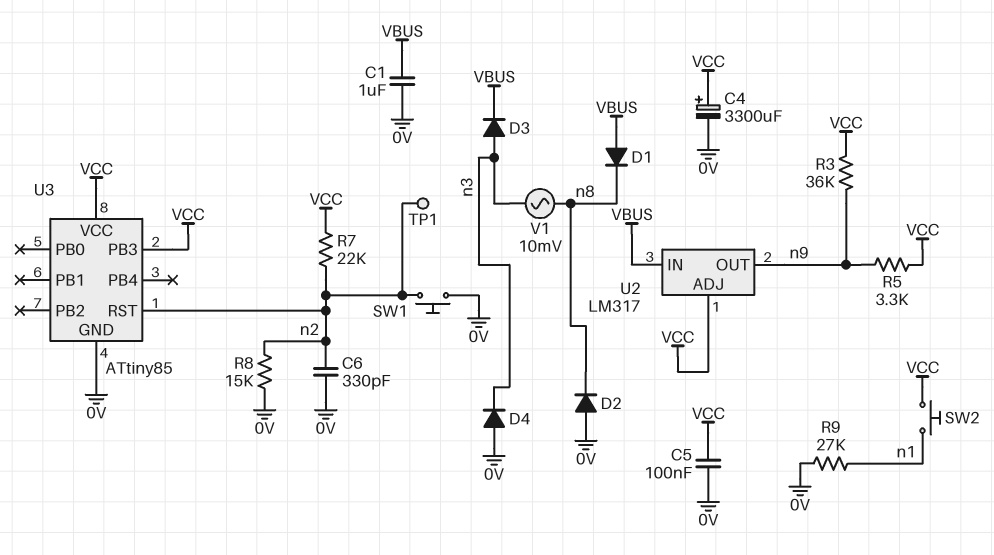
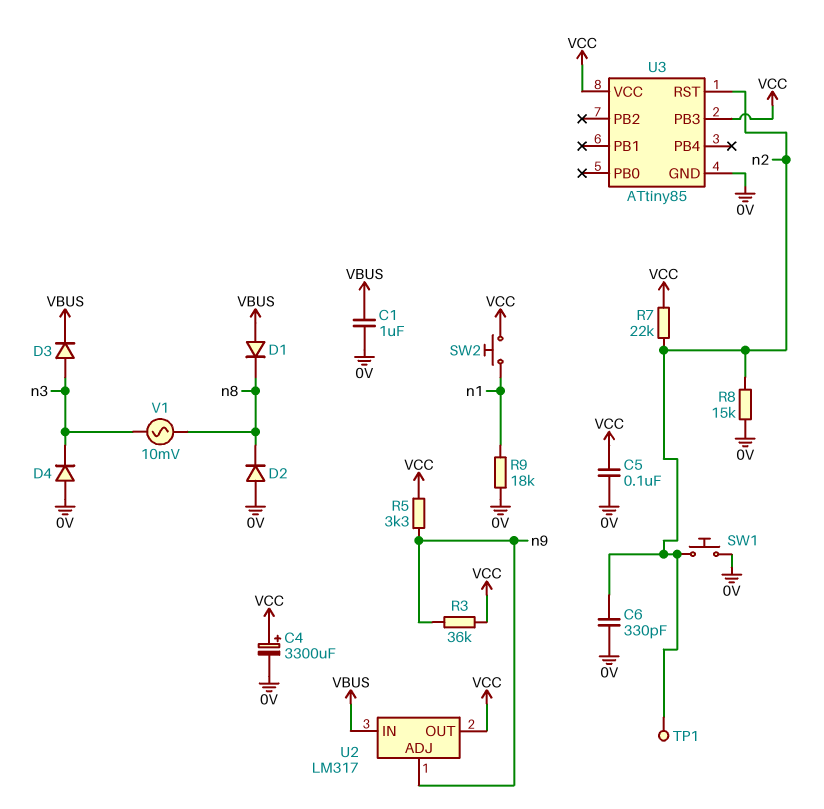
R9: 27k (0V, n1) -> 18k (0V, n1)
U2 pin ADJ: VCC -> n9
U2 pin OUT: n9 -> VCC

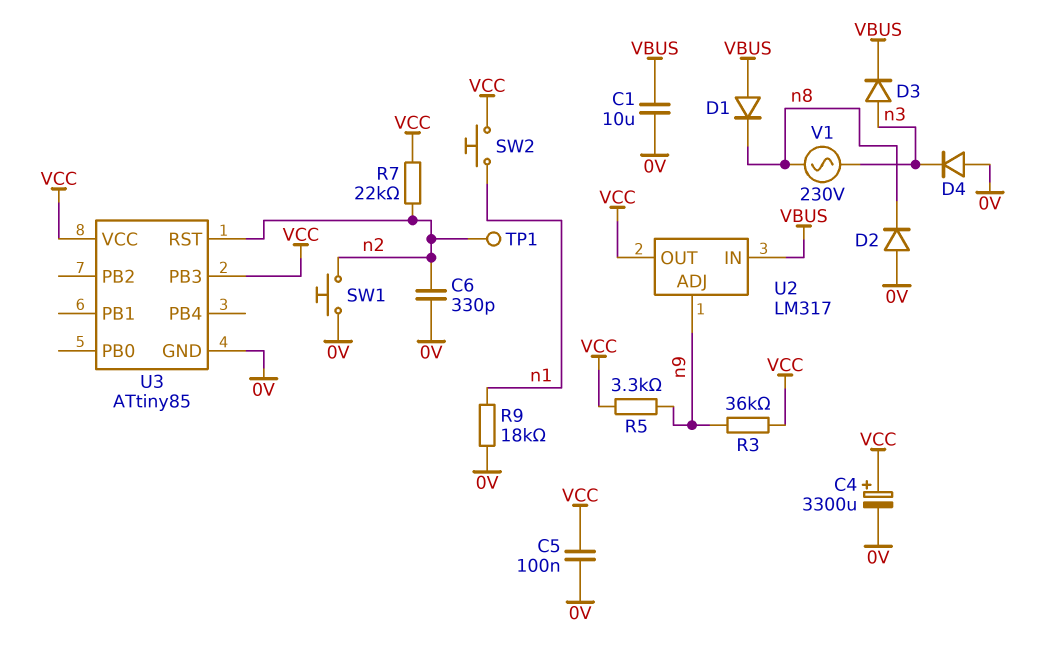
C1: 1uF (0V, VBUS) -> 10uF (0V, VBUS)
R8: 15k (0V, n2) -> none
V1: AC 10mV (n3, n8) -> AC 230V (n3, n8)

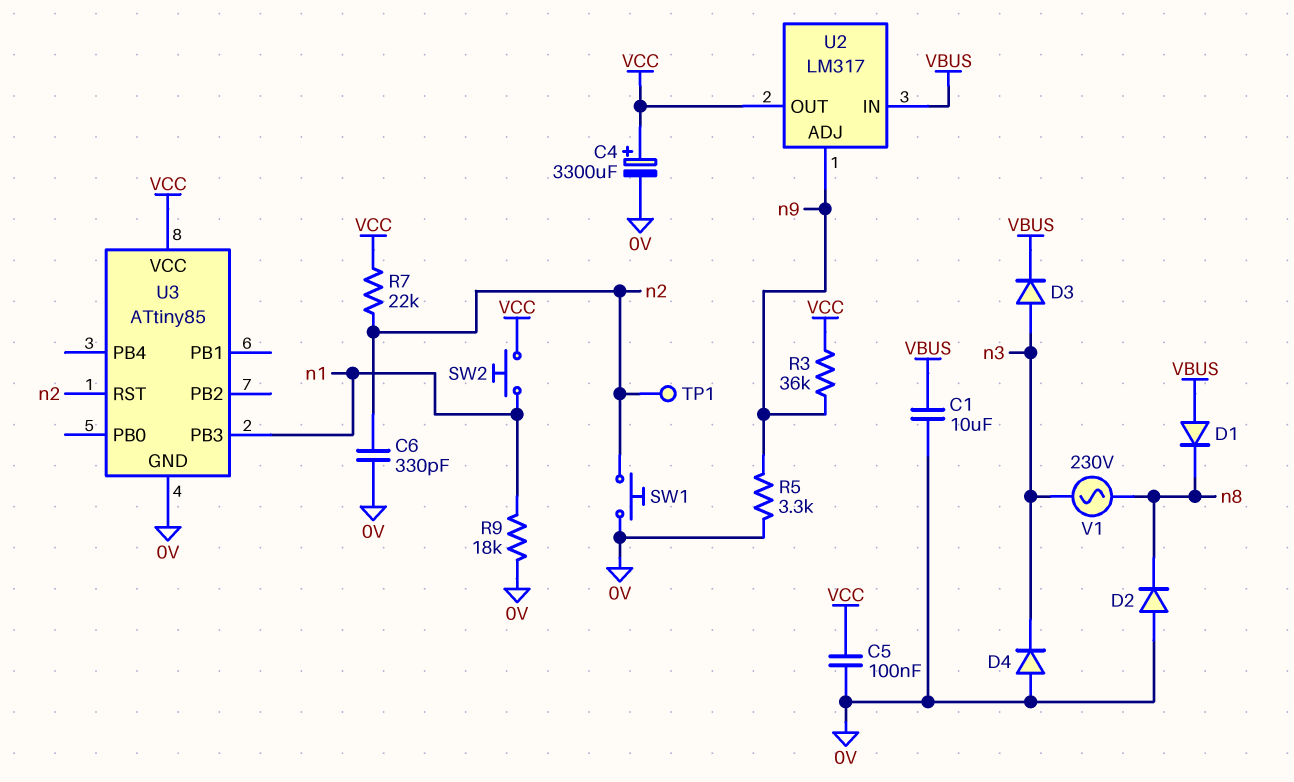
R5: 3.3k (VCC, n9) -> 3.3k (0V, n9)
U3 pin PB3: VCC -> n1

